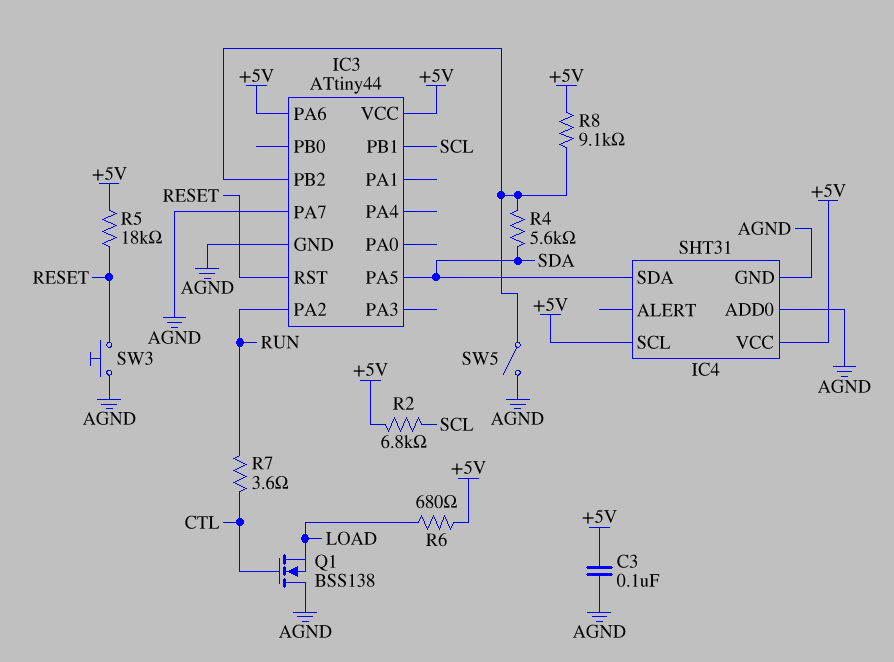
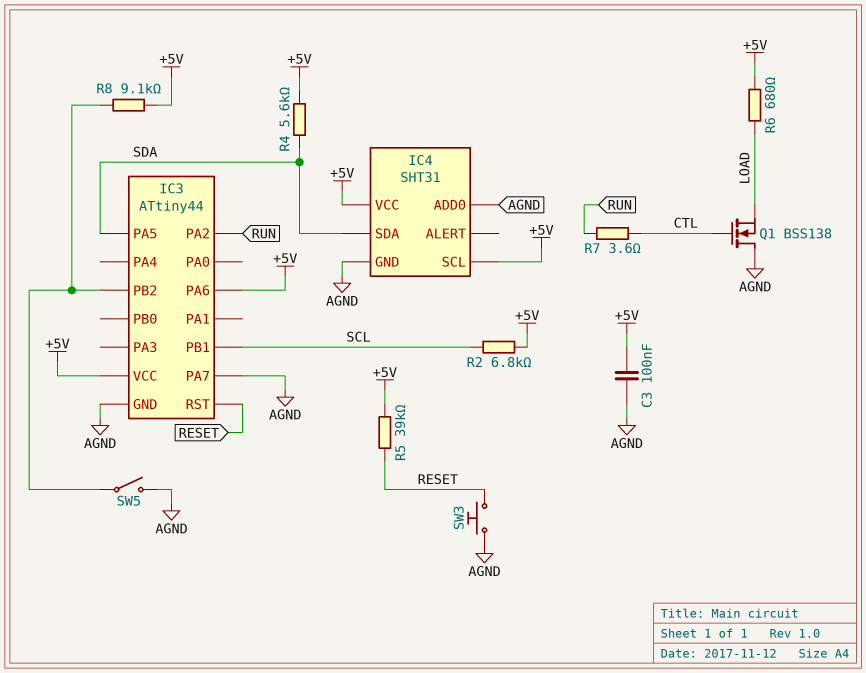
R4: 5.6k (IC3/PB2, SDA) -> 5.6k (+5V, SDA)
R5: 18k (+5V, RESET) -> 39k (+5V, RESET)

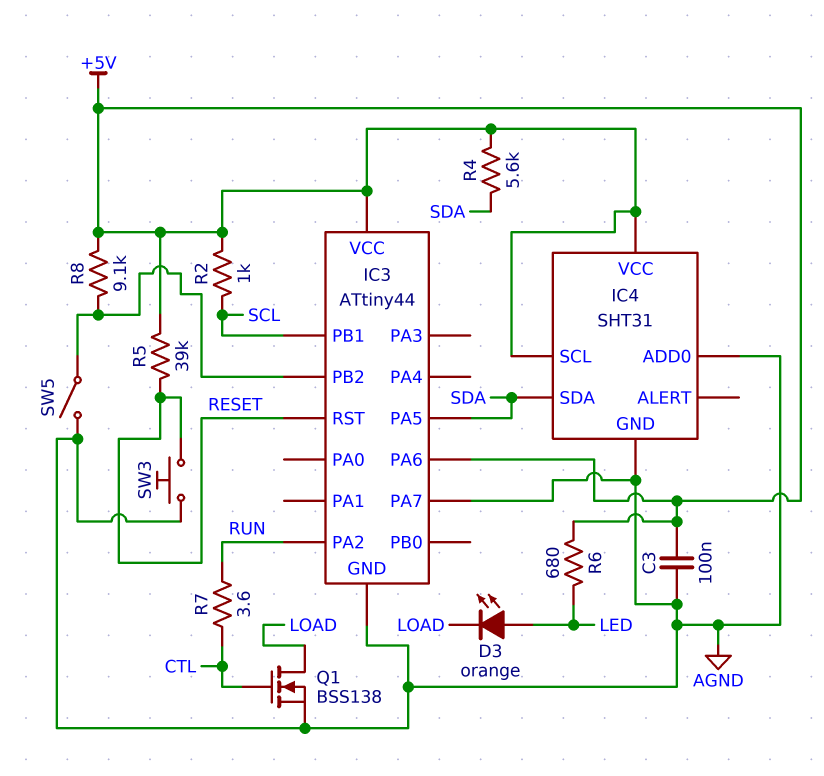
D3: none -> LED orange (A LED, K LOAD)
Q1: NMOS BSS138 (G CTL, D AGND, S LOAD) -> NMOS BSS138 (G CTL, D LOAD, S AGND)
R2: 6.8k (+5V, SCL) -> 1k (+5V, SCL)
R6: 680 (+5V, LOAD) -> 680 (+5V, LED)

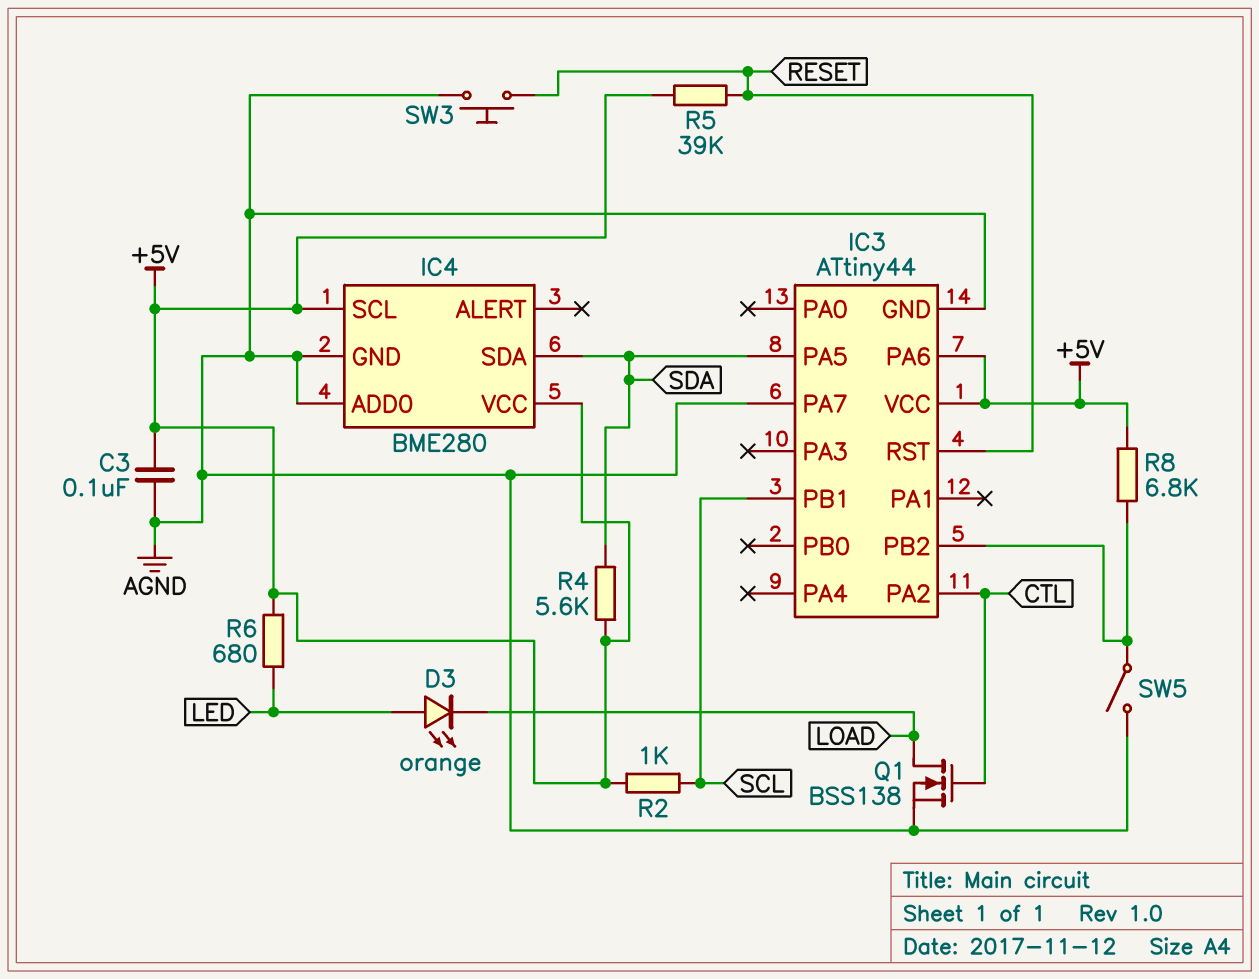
IC3 pin PA2: RUN -> CTL
IC4: SHT31 -> BME280
R7: 3.6 (CTL, RUN) -> none
R8: 9.1k (+5V, IC3/PB2) -> 6.8k (+5V, IC3/PB2)

